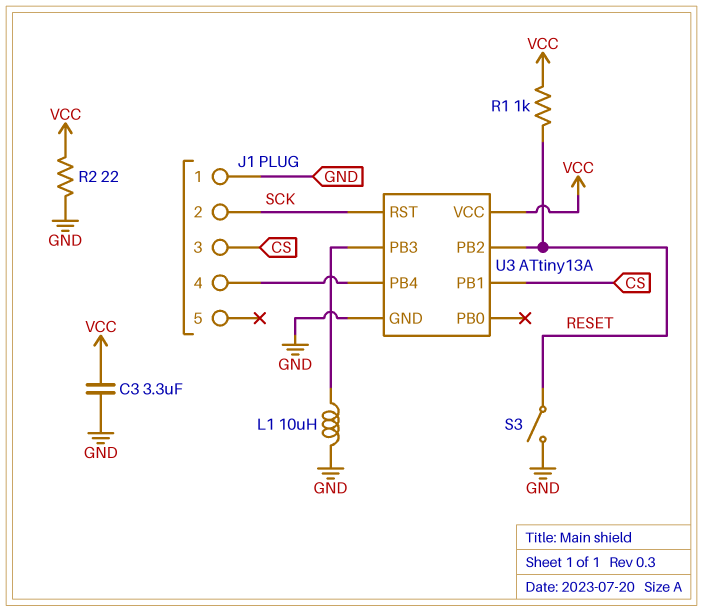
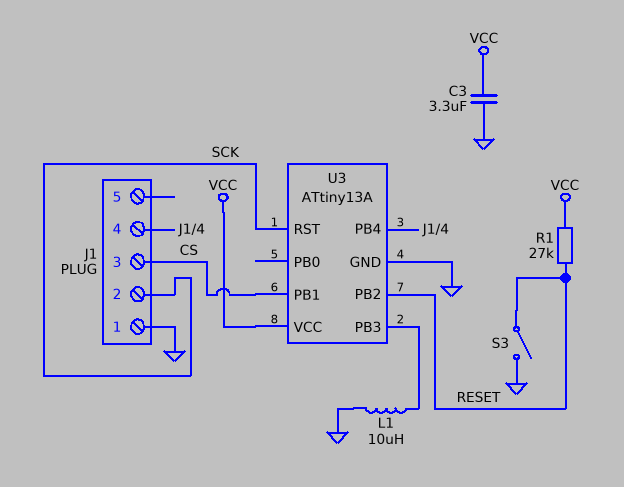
R1: 1k (RESET, VCC) -> 27k (RESET, VCC)
R2: 22 (GND, VCC) -> none

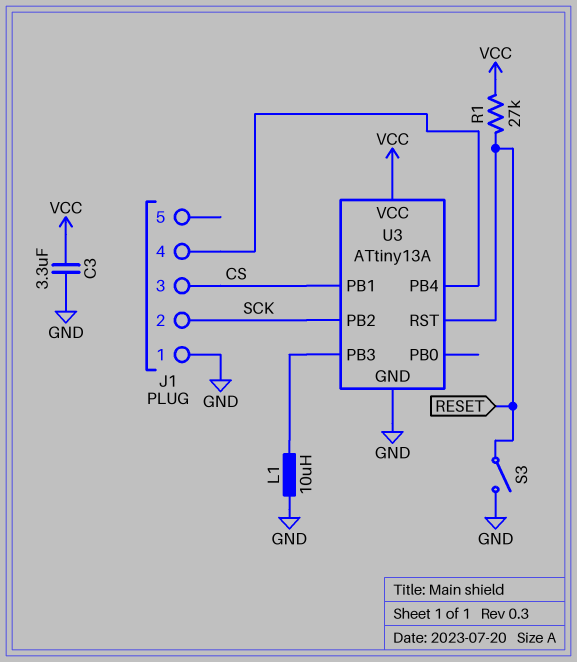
U3 pin PB2: RESET -> SCK
U3 pin RST: SCK -> RESET

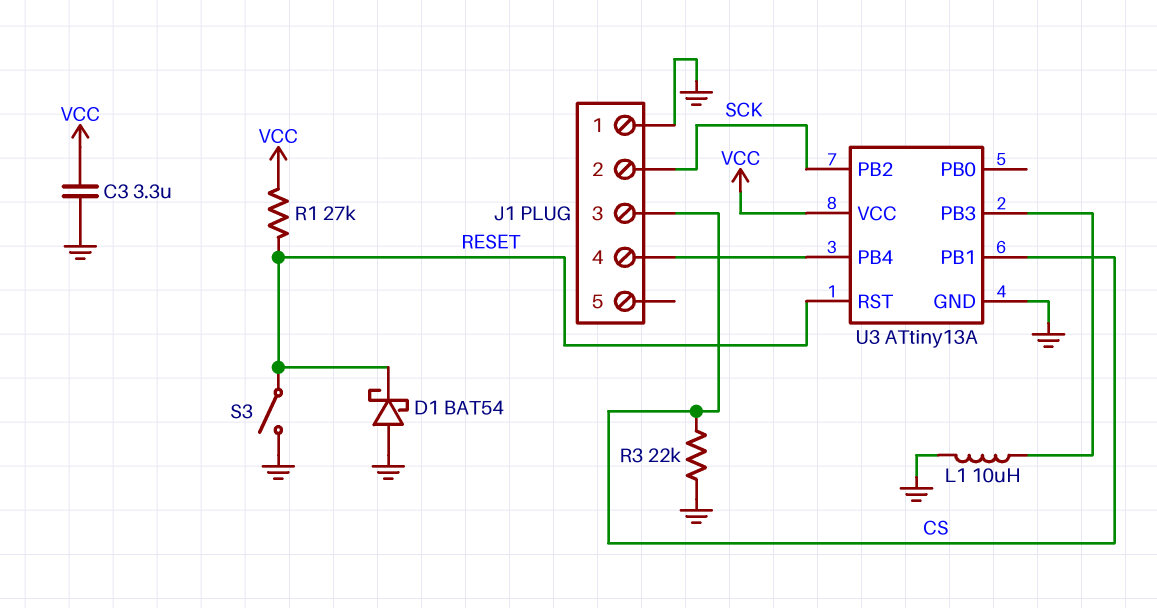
D1: none -> schottky BAT54 (A GND, K RESET)
R3: none -> 22k (CS, GND)

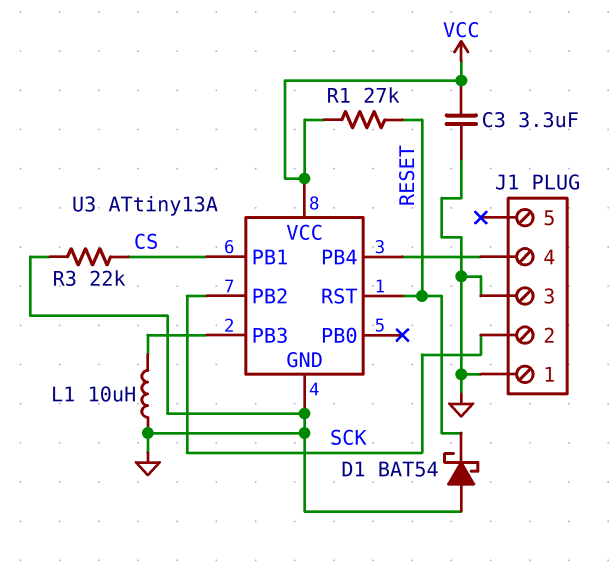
J1 pin 3: CS -> GND
S3: switch (GND, RESET) -> none

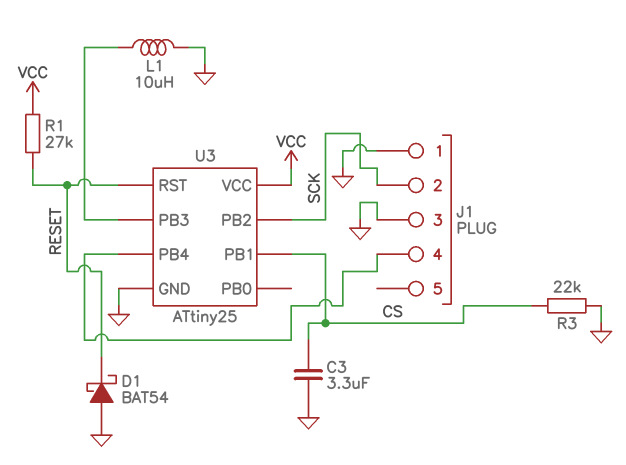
C3: 3.3uF (GND, VCC) -> 3.3uF (CS, GND)
U3: ATtiny13A -> ATtiny25

